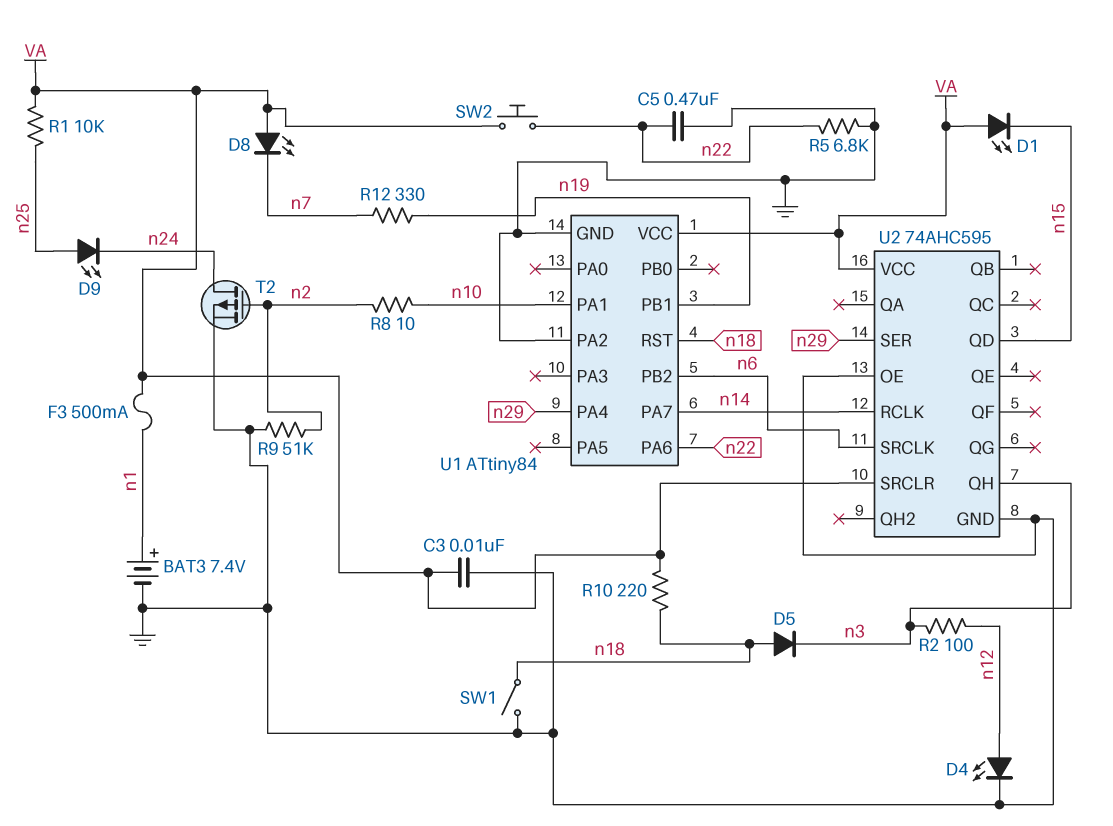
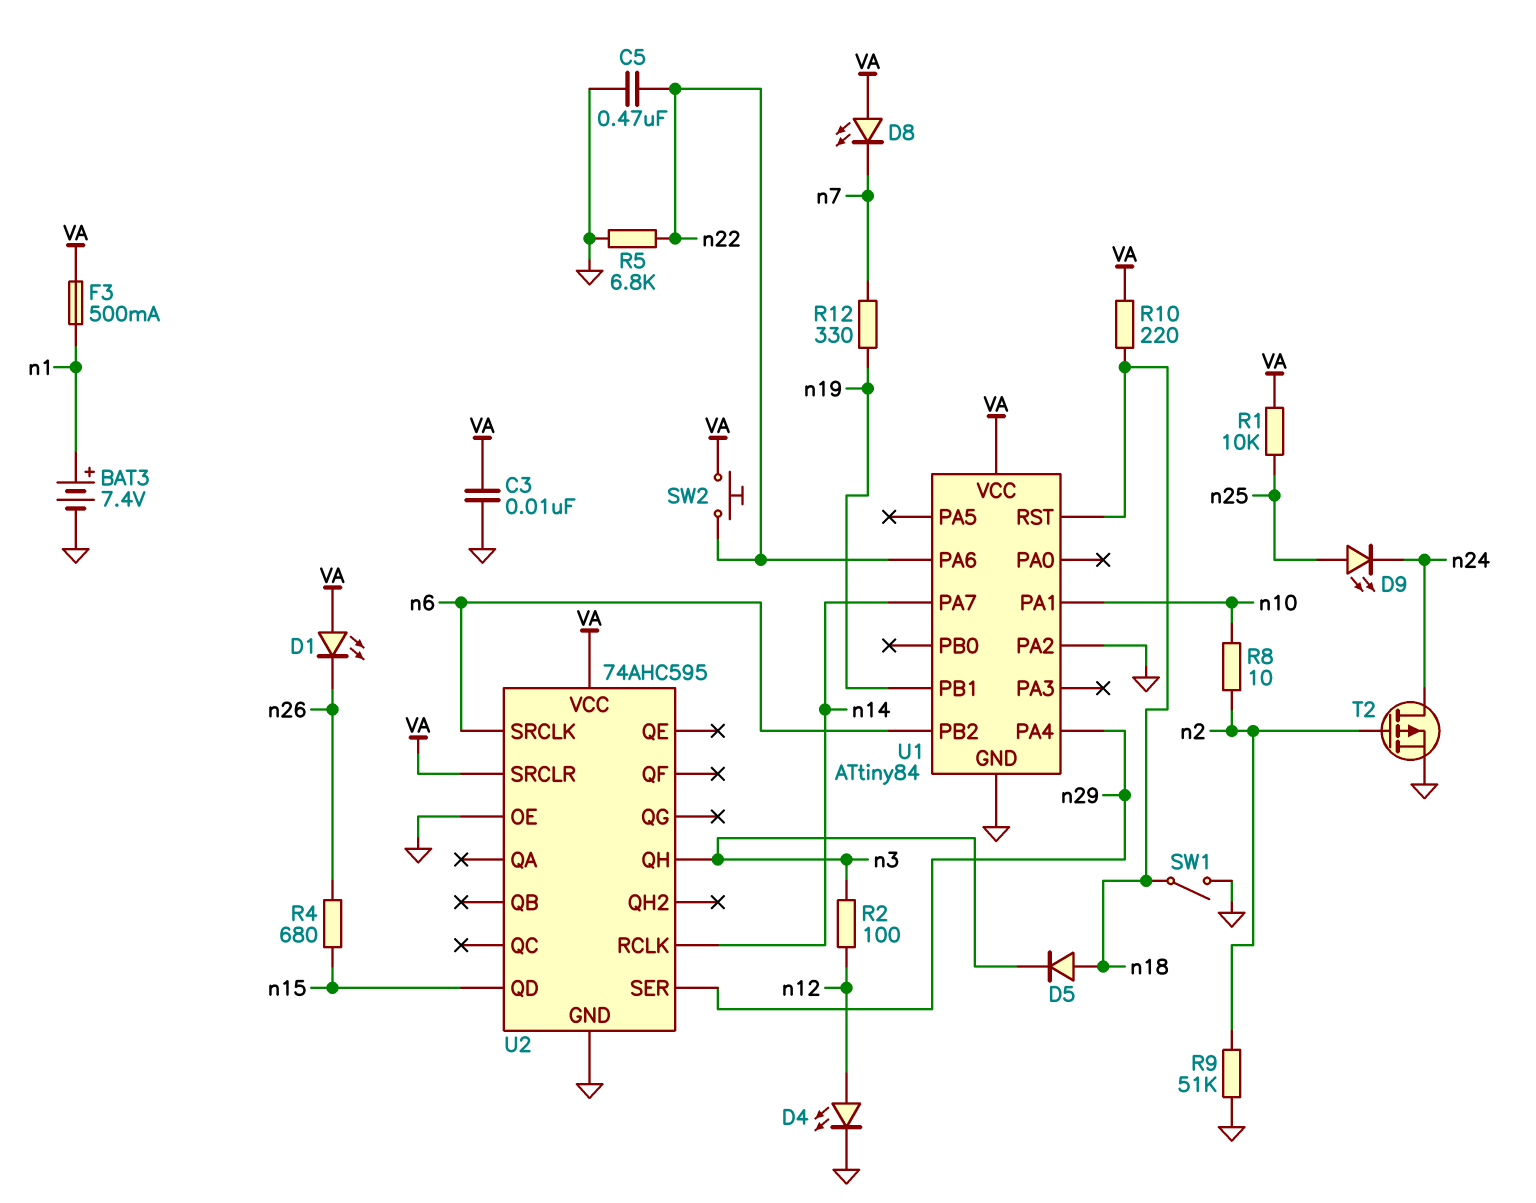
D1: LED (A VA, K n15) -> LED (A VA, K n26)
R4: none -> 680 (n15, n26)

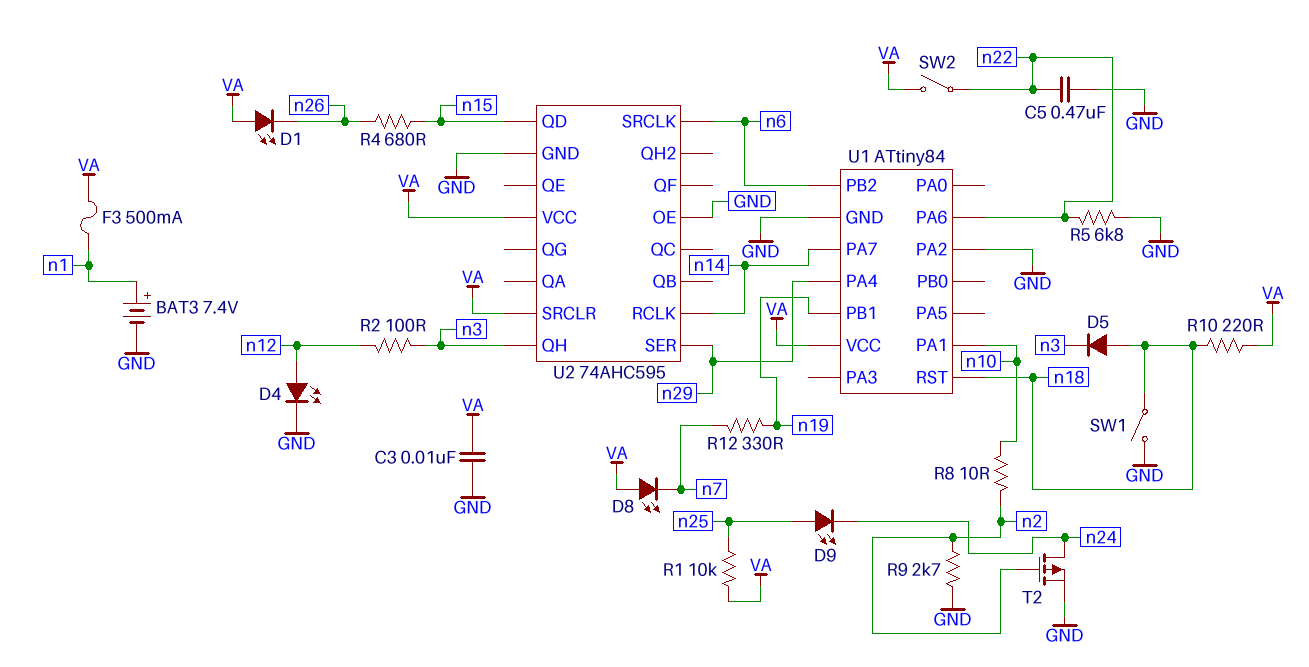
R9: 51k (GND, n2) -> 2.7k (GND, n2)
SW2: button (VA, n22) -> switch (VA, n22)

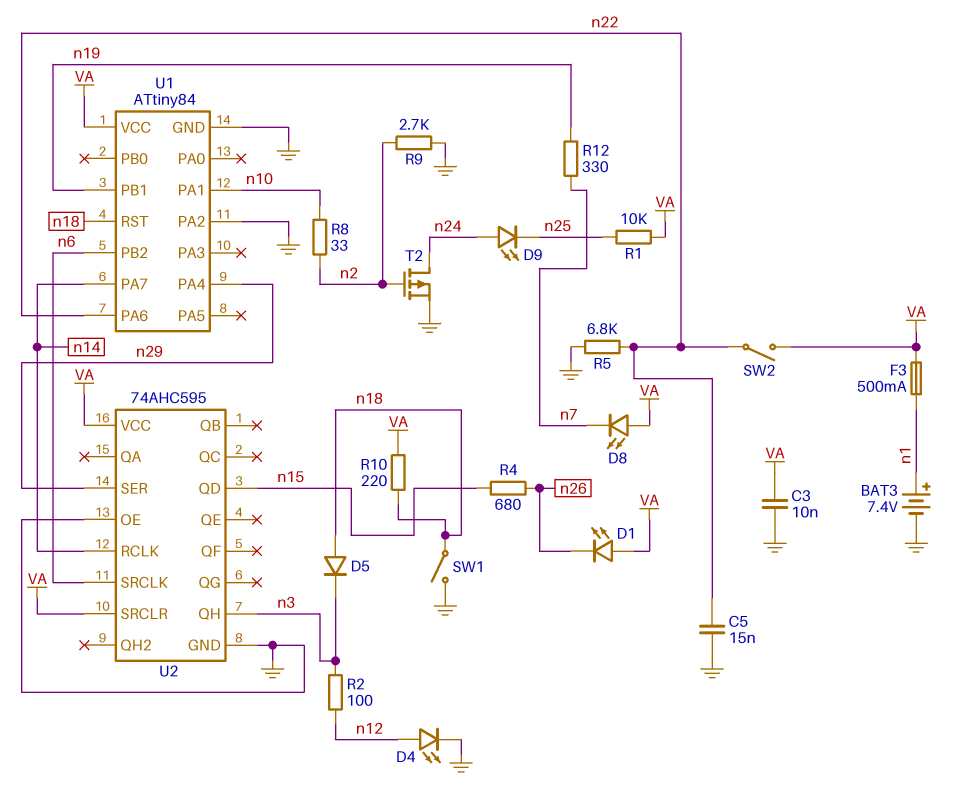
C5: 470nF (GND, n22) -> 15nF (GND, n22)
D9: LED (A n25, K n24) -> LED (A n24, K n25)
R8: 10 (n2, n10) -> 33 (n2, n10)

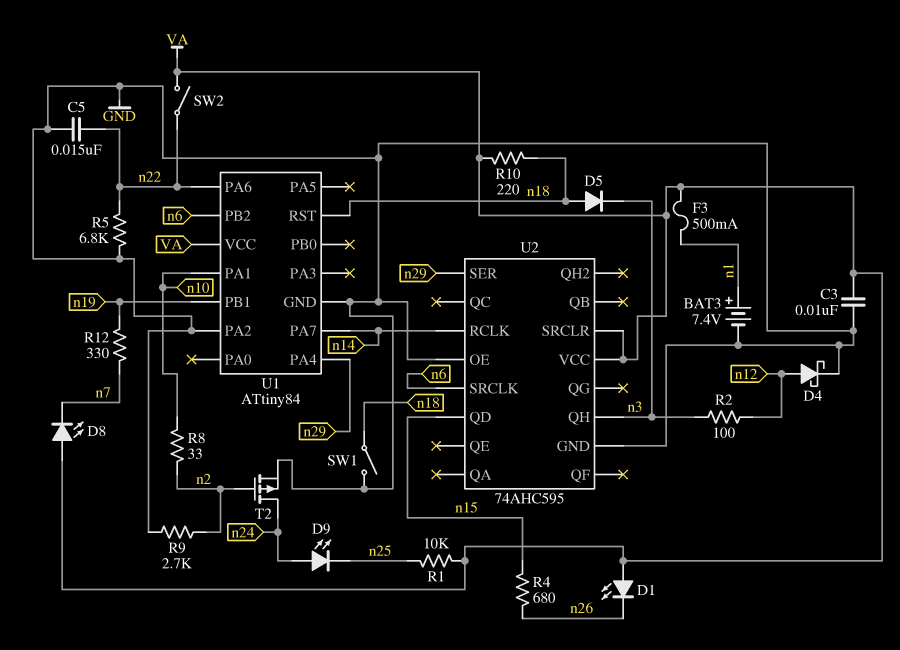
D4: LED (A n12, K GND) -> schottky (A n12, K GND)

